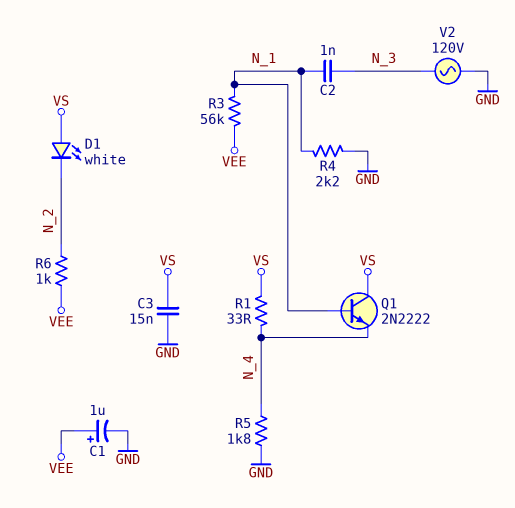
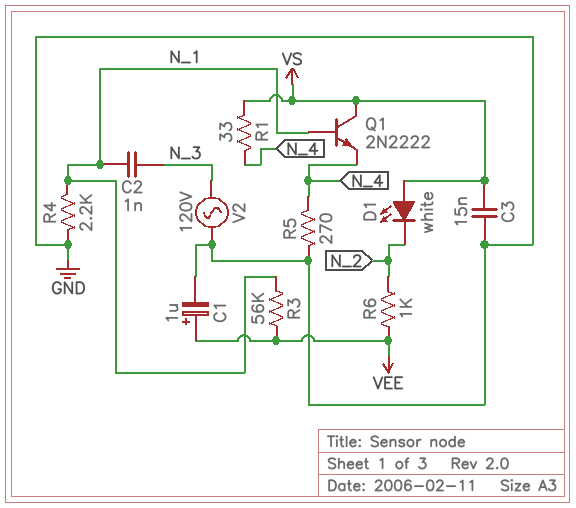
R5: 1.8k (GND, N_4) -> 270 (GND, N_4)

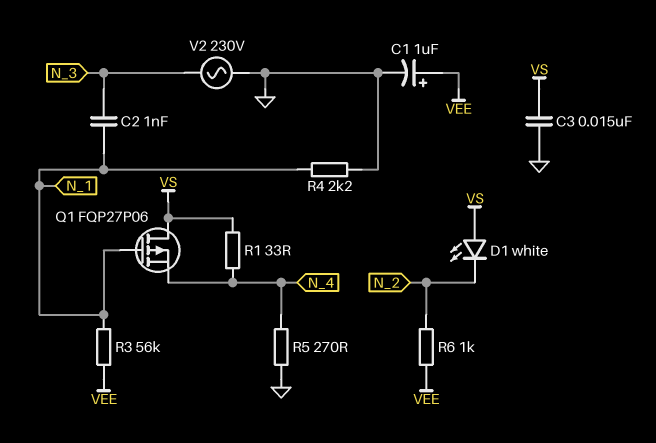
Q1: NPN 2N2222 (B N_1, C VS, E N_4) -> PMOS FQP27P06 (G N_1, D VS, S N_4)
V2: AC 120V (GND, N_3) -> AC 230V (GND, N_3)

